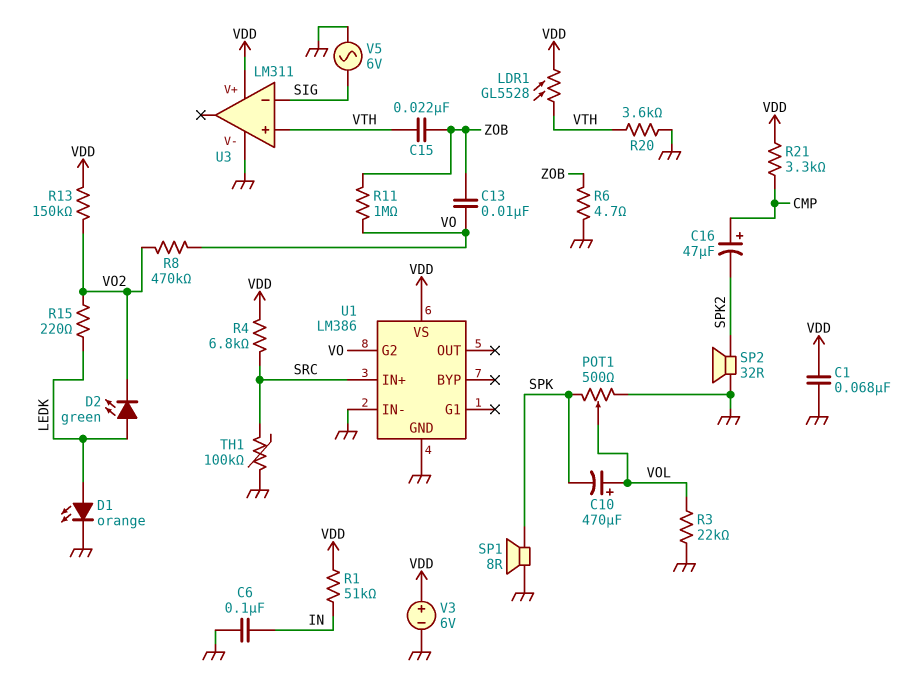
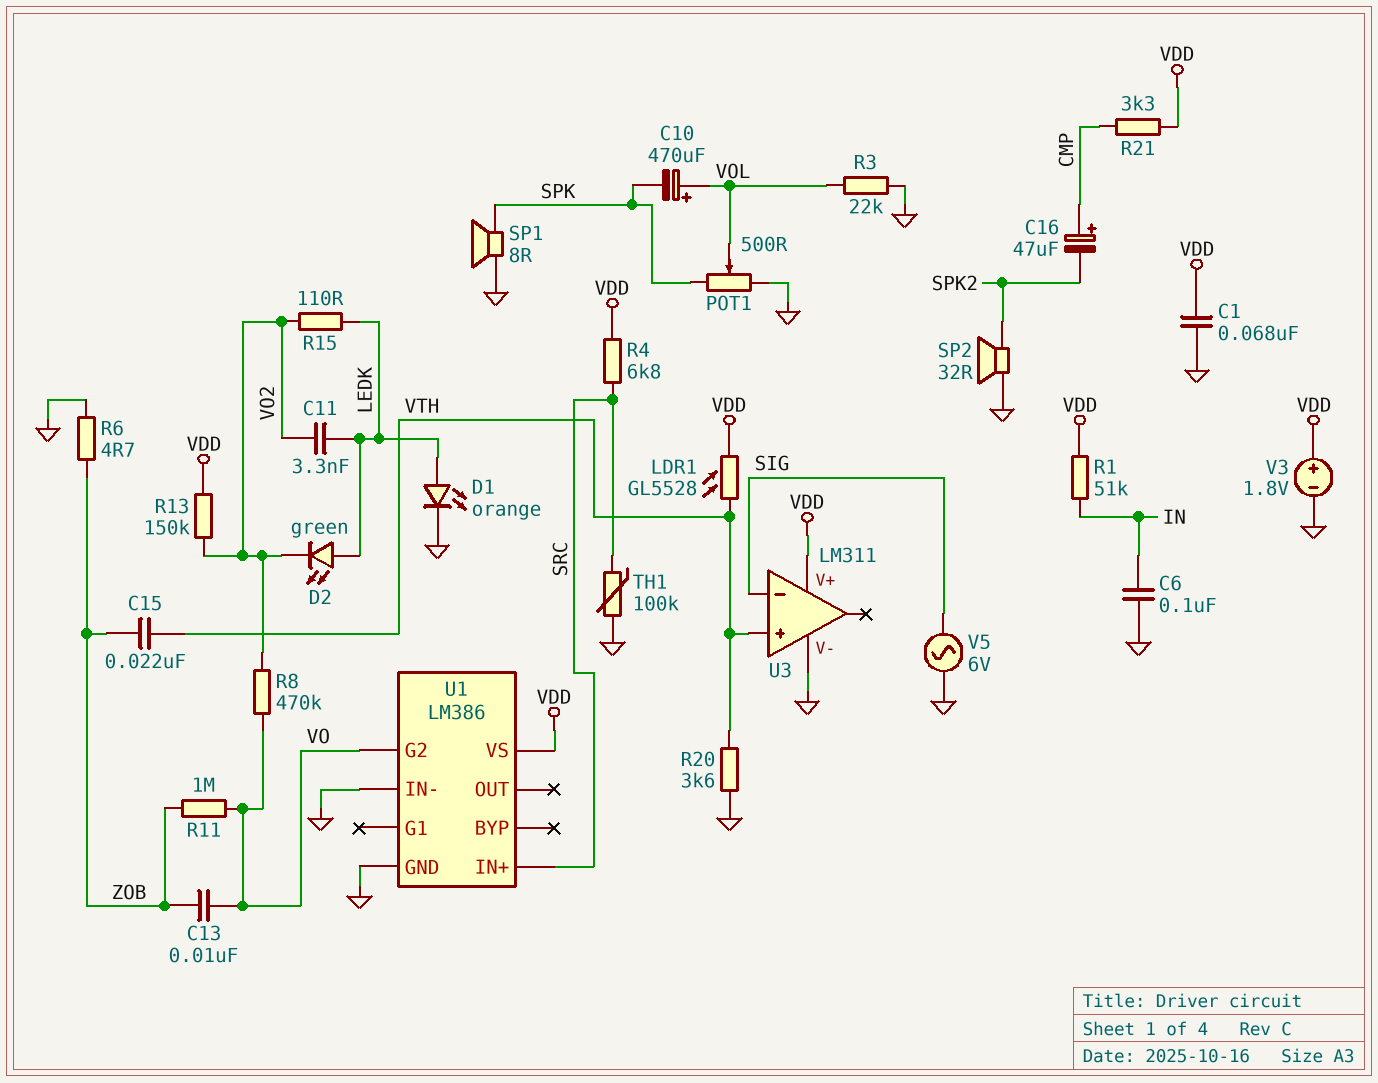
C11: none -> 3.3nF (LEDK, VO2)
R15: 220 (LEDK, VO2) -> 110 (LEDK, VO2)
V3: 6V (plus VDD, minus GND) -> 1.8V (plus VDD, minus GND)

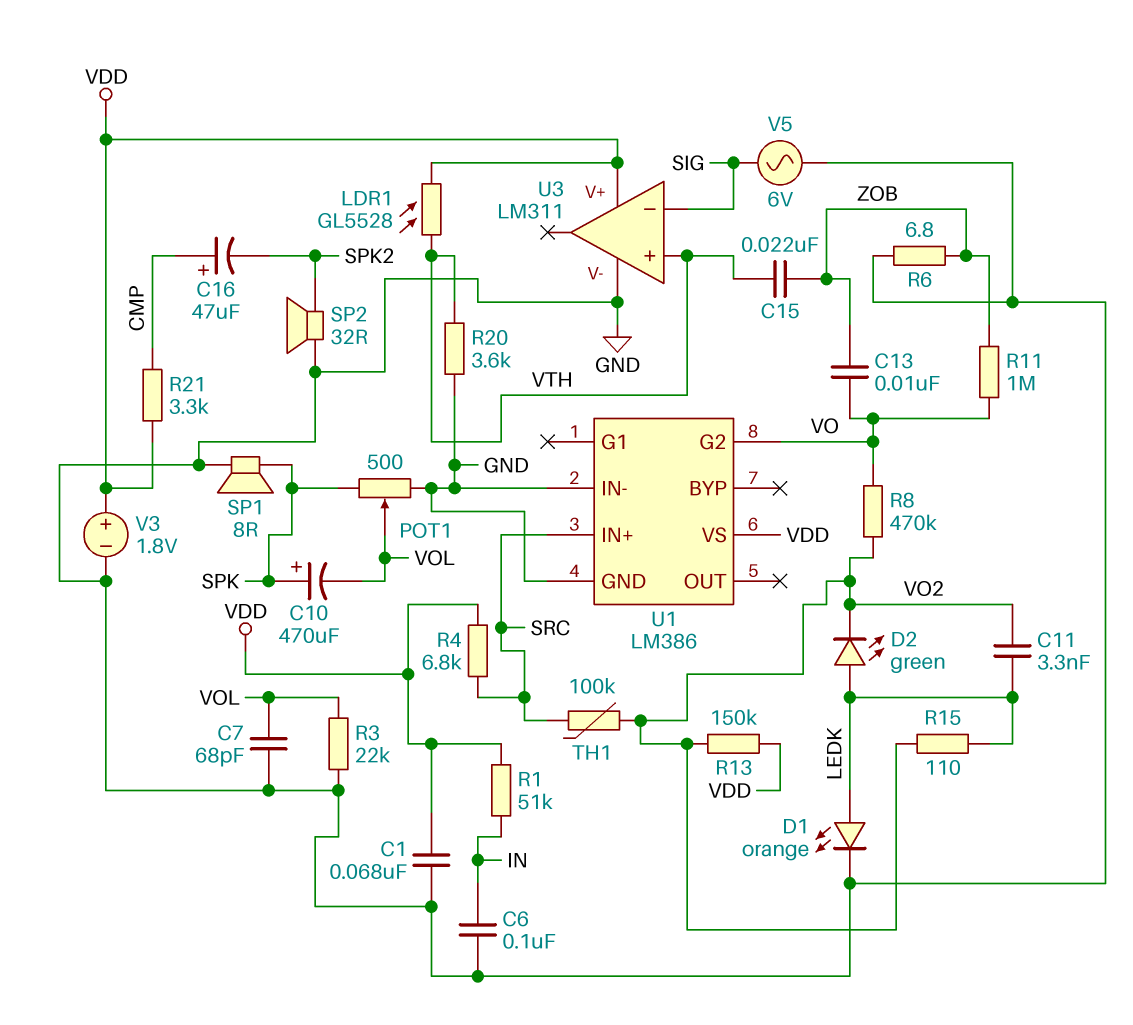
C7: none -> 68pF (GND, VOL)
C10: 470uF (plus VOL, minus SPK) -> 470uF (plus SPK, minus VOL)
R6: 4.7 (GND, ZOB) -> 6.8 (GND, ZOB)
TH1: 100k (GND, SRC) -> 100k (SRC, VO2)

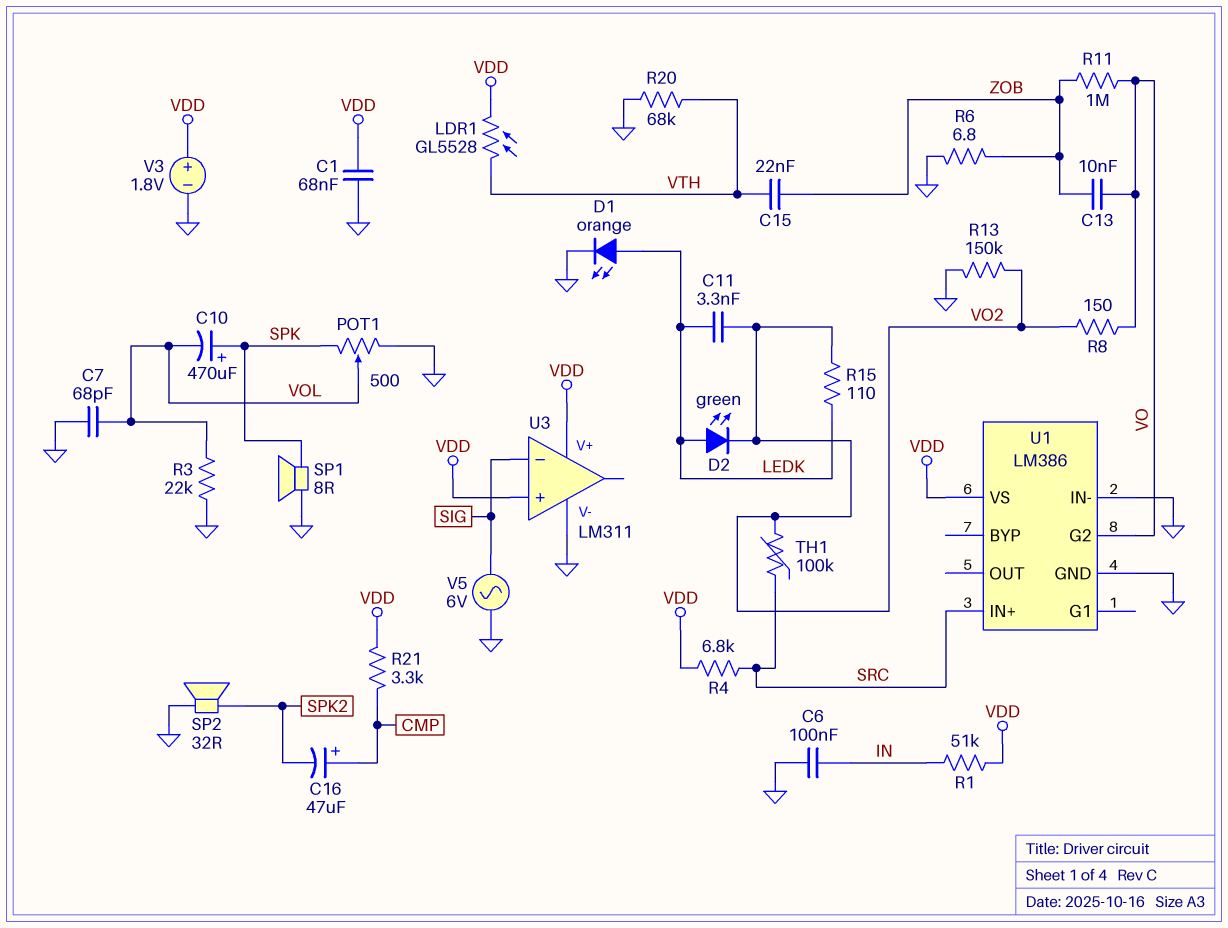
R8: 470k (VO, VO2) -> 150 (VO, VO2)
R13: 150k (VDD, VO2) -> 150k (GND, VO2)
R20: 3.6k (GND, VTH) -> 68k (GND, VTH)
U3 pin in+: VTH -> VDD

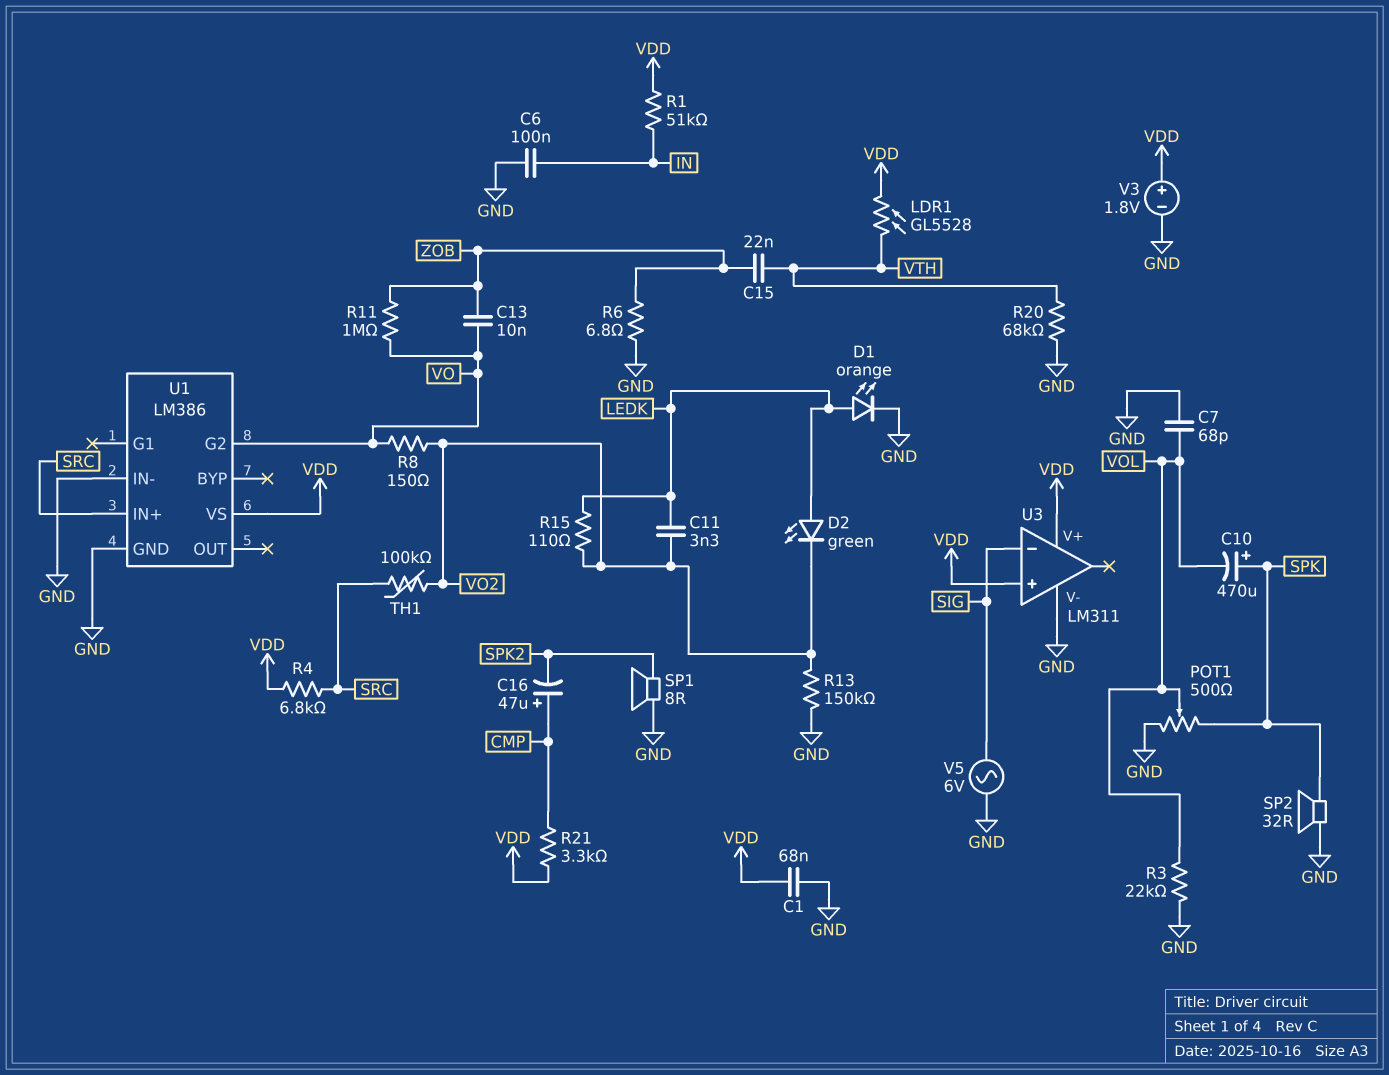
SP1: speaker 8R (GND, SPK) -> speaker 8R (GND, SPK2)
SP2: speaker 32R (GND, SPK2) -> speaker 32R (GND, SPK)

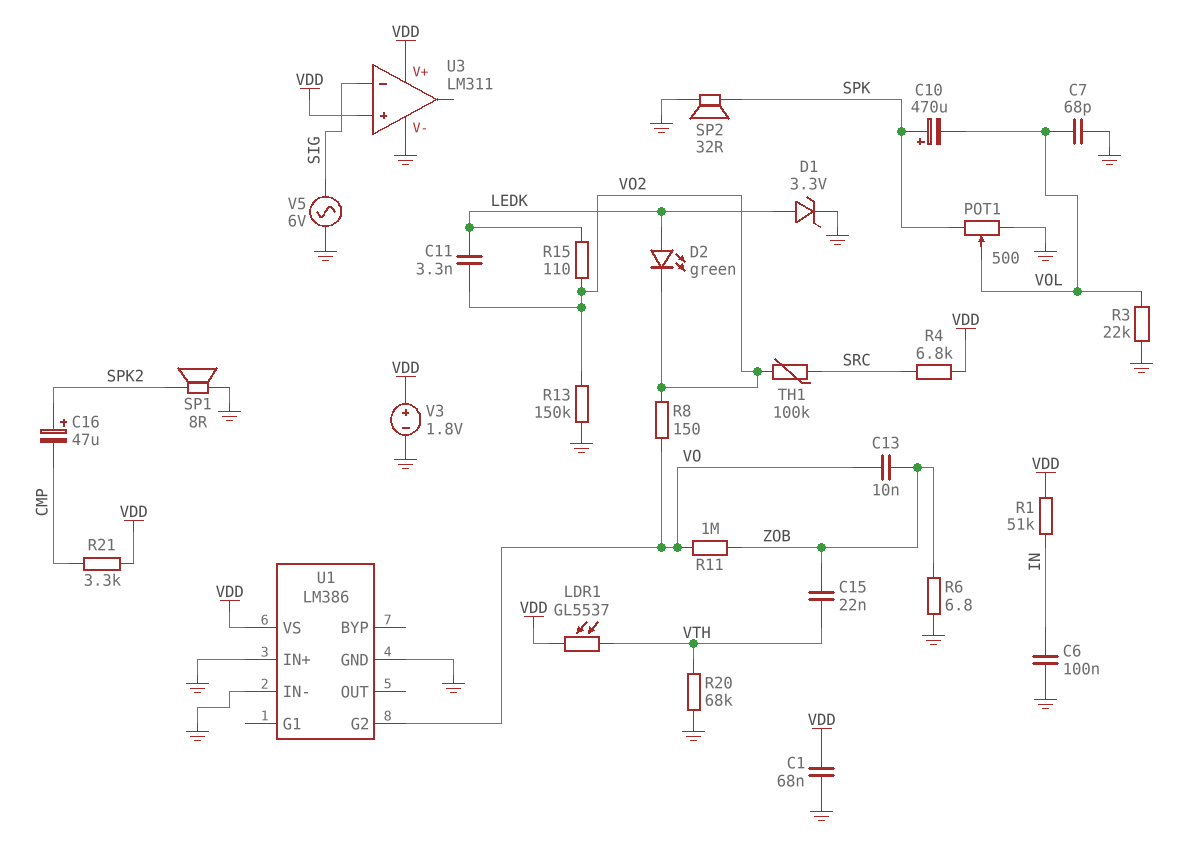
C16: 47uF (plus CMP, minus SPK2) -> 47uF (plus SPK2, minus CMP)
D1: LED orange (A LEDK, K GND) -> zener 3.3V (A LEDK, K GND)
LDR1: GL5528 (VDD, VTH) -> GL5537 (VDD, VTH)
U1 pin IN+: SRC -> GND

